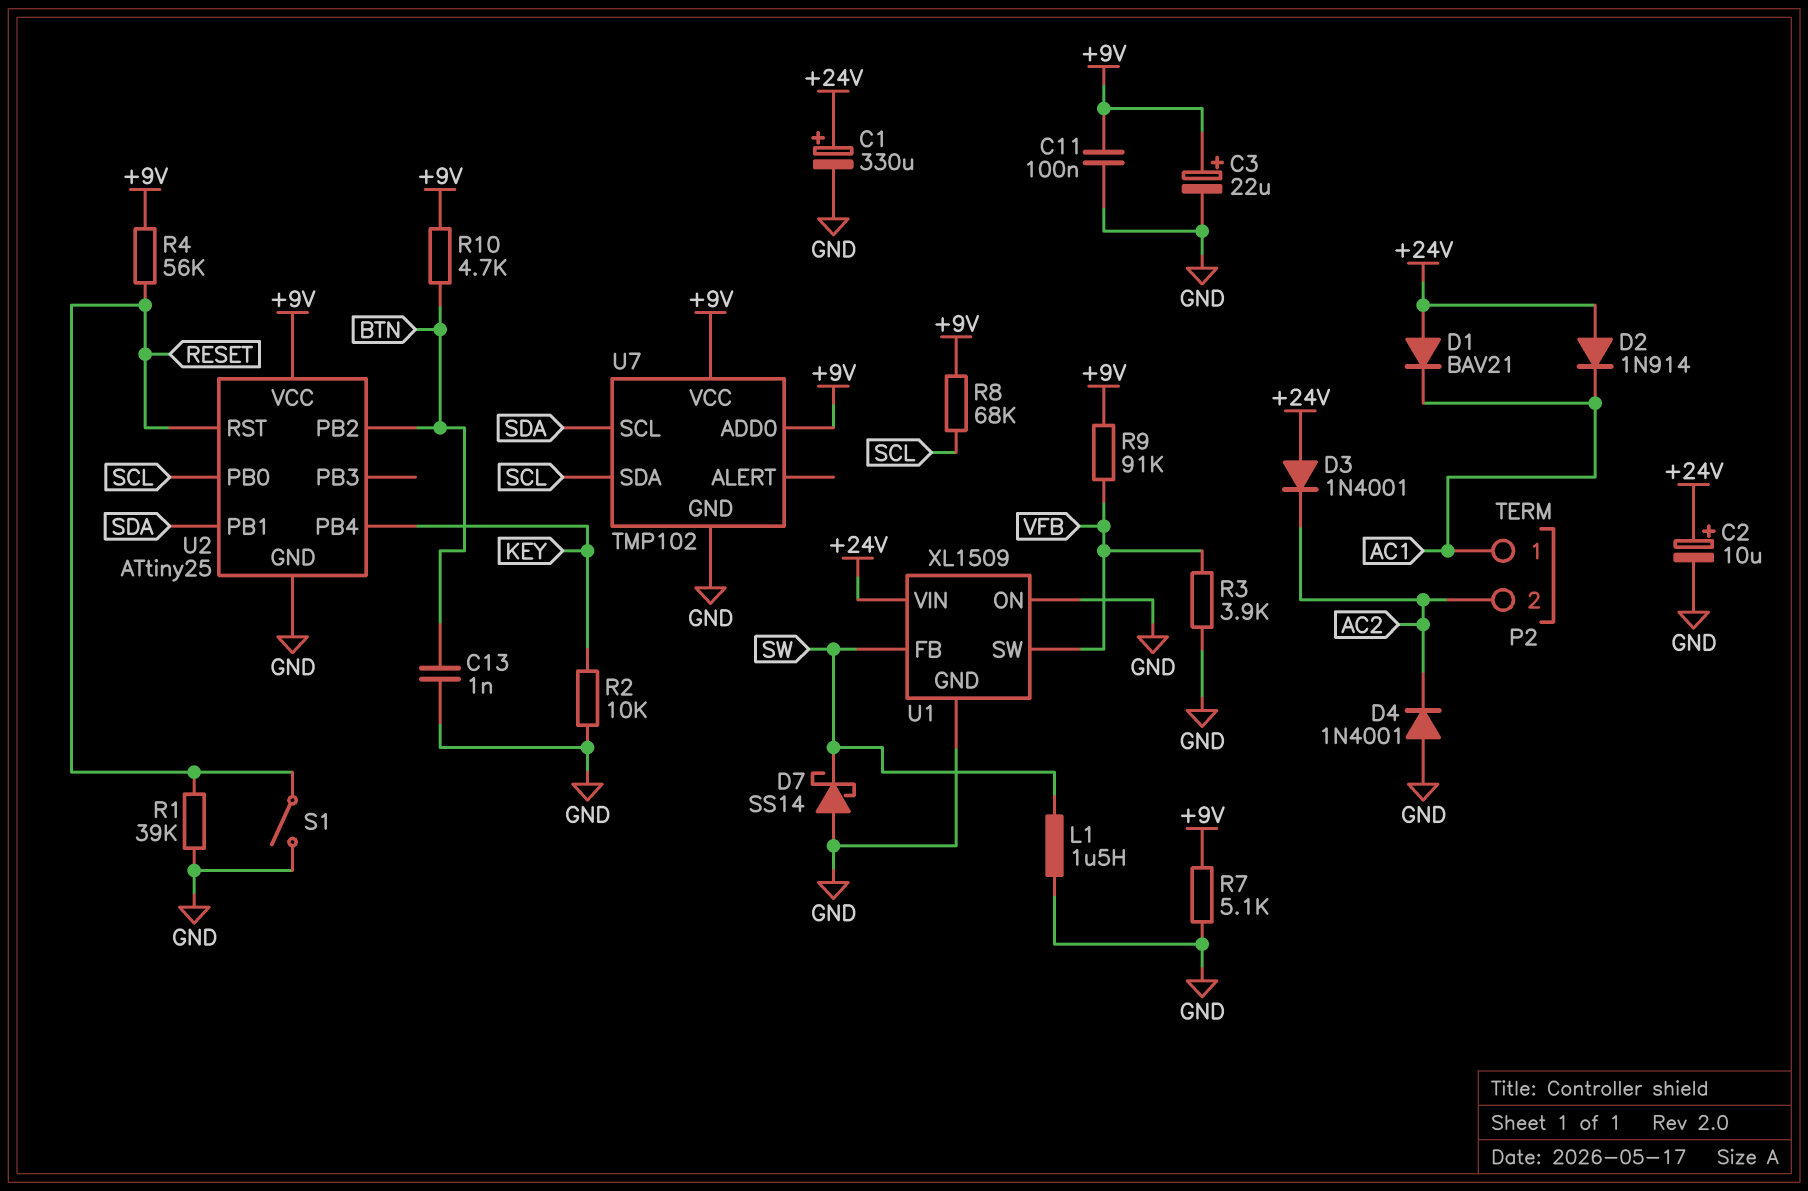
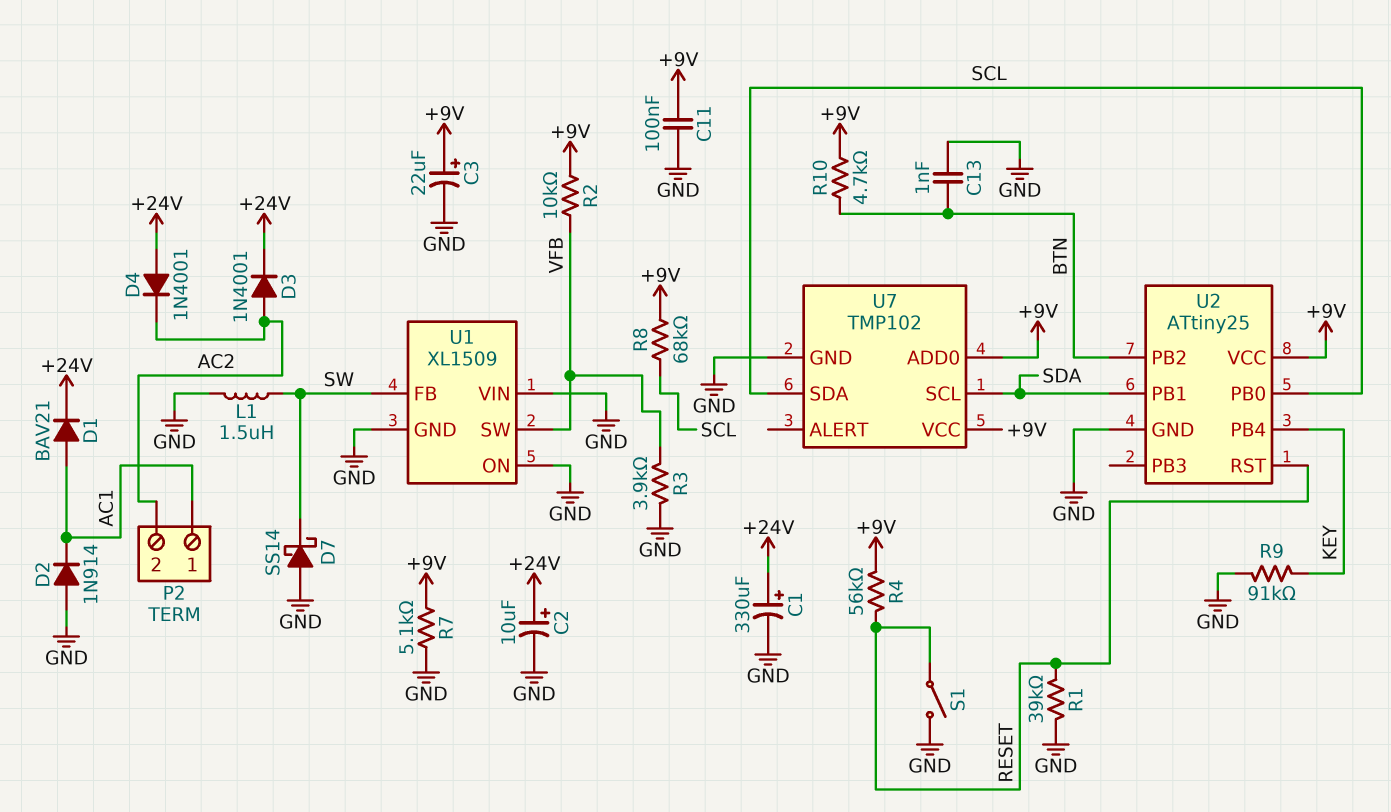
D1: diode BAV21 (A +24V, K AC1) -> diode BAV21 (A AC1, K +24V)
D2: diode 1N914 (A +24V, K AC1) -> diode 1N914 (A GND, K AC1)
D3: diode 1N4001 (A +24V, K AC2) -> diode 1N4001 (A AC2, K +24V)
D4: diode 1N4001 (A GND, K AC2) -> diode 1N4001 (A +24V, K AC2)
R2: 10k (GND, KEY) -> 10k (+9V, VFB)
R9: 91k (+9V, VFB) -> 91k (GND, KEY)
U1 pin VIN: +24V -> GND

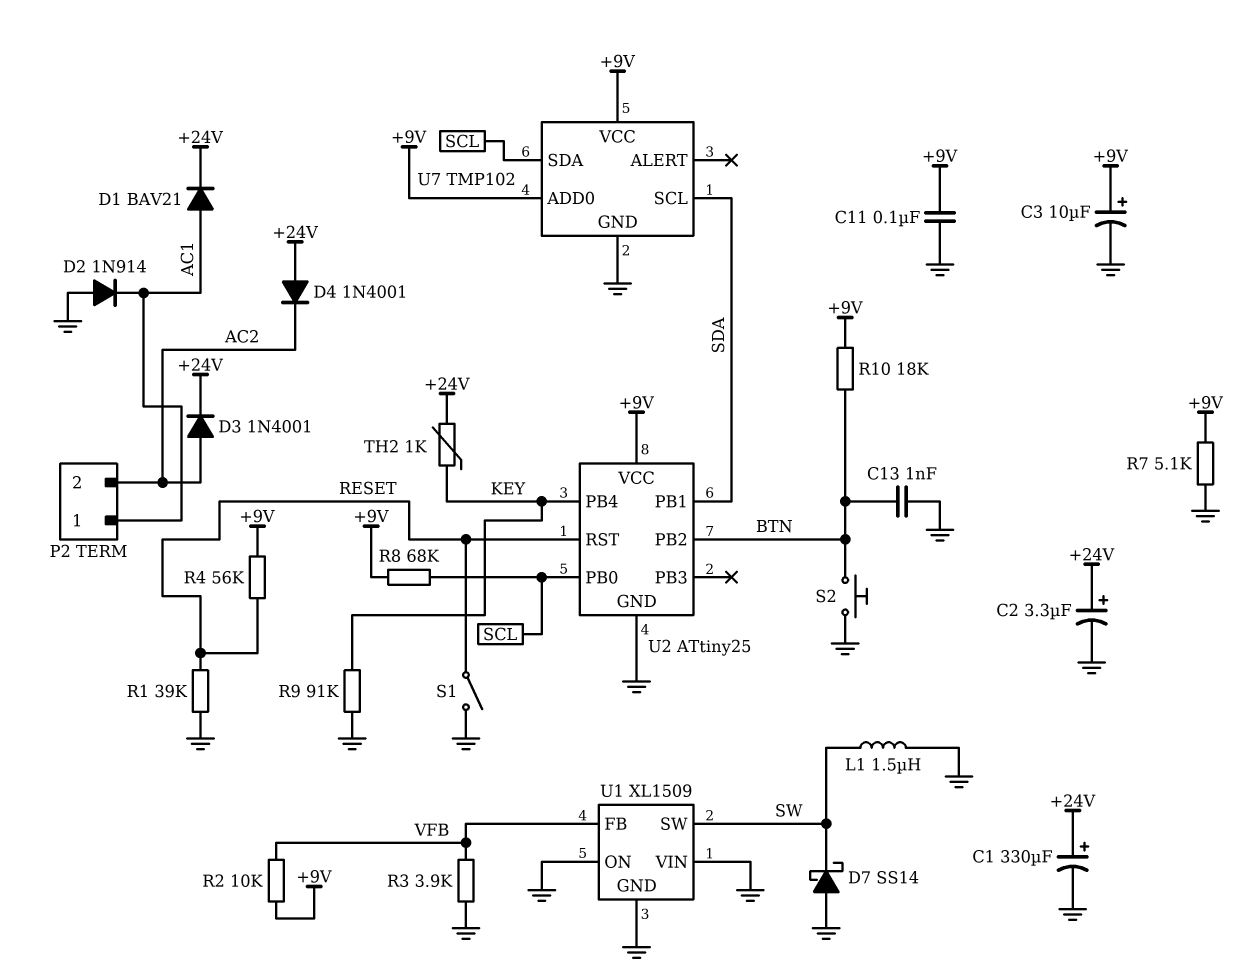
C2: 10uF (plus +24V, minus GND) -> 3.3uF (plus +24V, minus GND)
C3: 22uF (plus +9V, minus GND) -> 10uF (plus +9V, minus GND)
R10: 4.7k (+9V, BTN) -> 18k (+9V, BTN)
S2: none -> button (BTN, GND)
TH2: none -> 1k (+24V, KEY)
U1 pin FB: SW -> VFB
U1 pin SW: VFB -> SW

